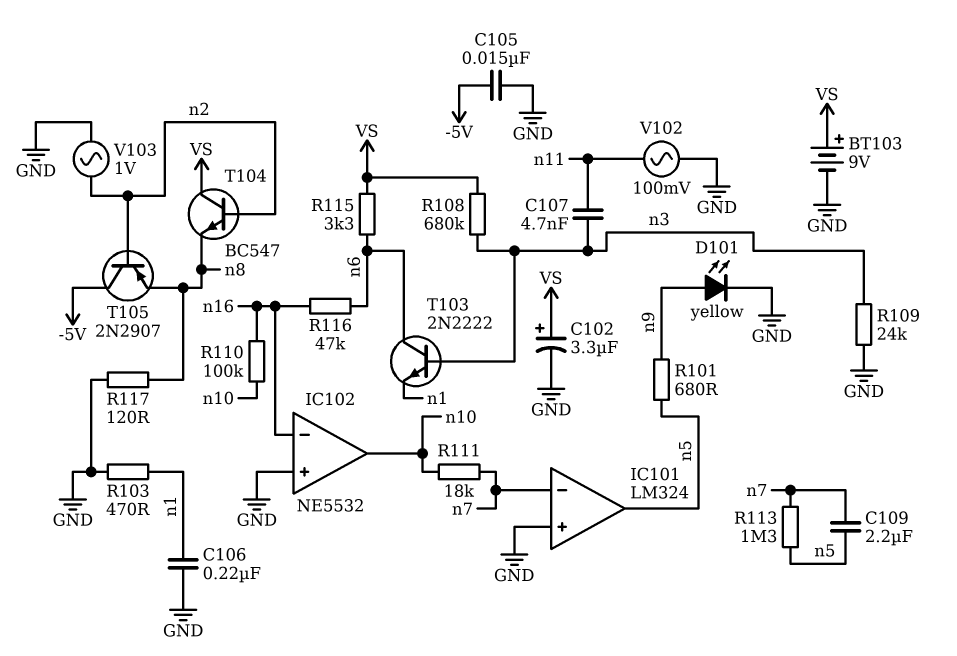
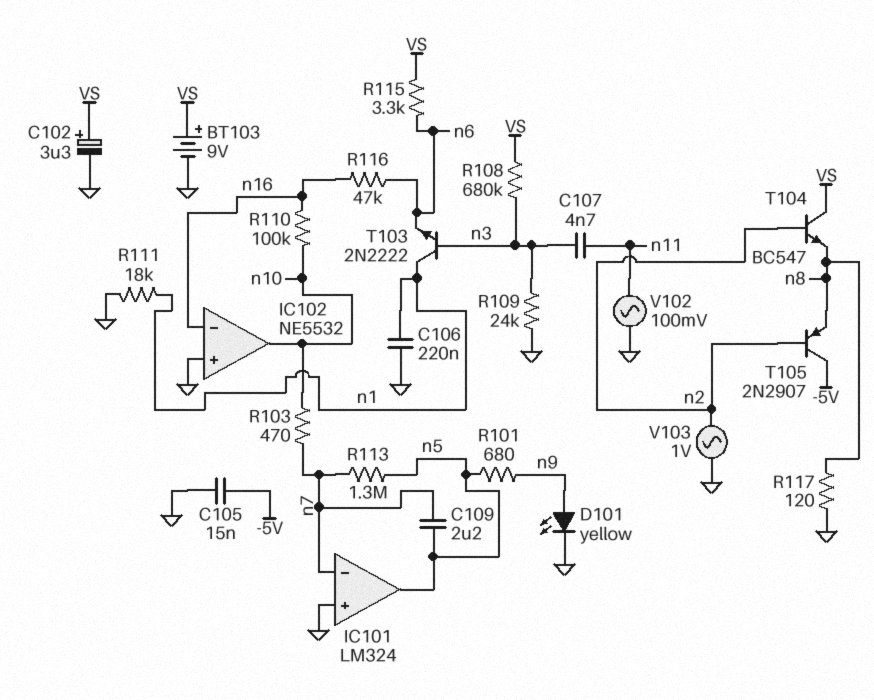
R103: 470 (GND, n1) -> 470 (n7, n10)
R111: 18k (n7, n10) -> 18k (GND, n1)
T103: NPN 2N2222 (B n3, C n6, E n1) -> NPN 2N2222 (B n3, C n1, E n6)

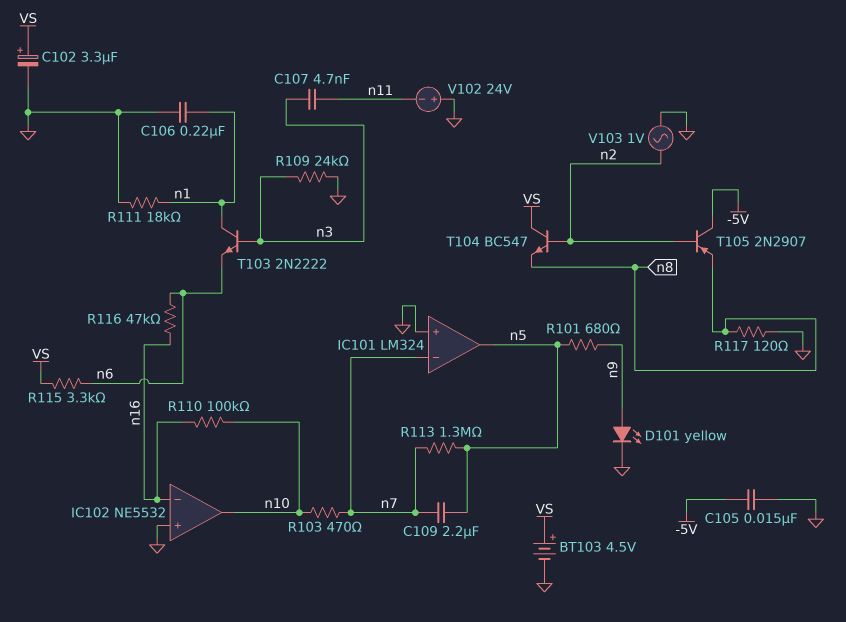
BT103: 9V (plus VS, minus GND) -> 4.5V (plus VS, minus GND)
R108: 680k (VS, n3) -> none
V102: AC 100mV (GND, n11) -> 24V (plus GND, minus n11)

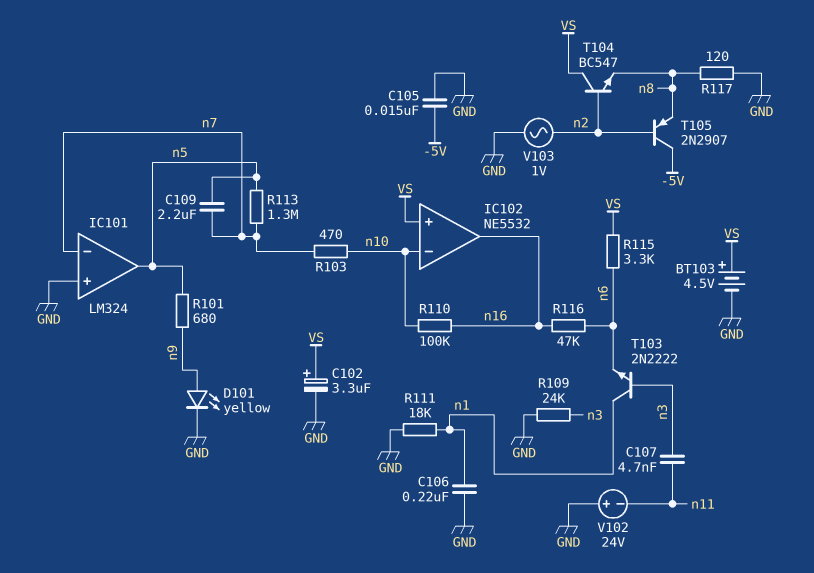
IC102 pin in+: GND -> VS
IC102 pin in-: n16 -> n10
IC102 pin out: n10 -> n16

